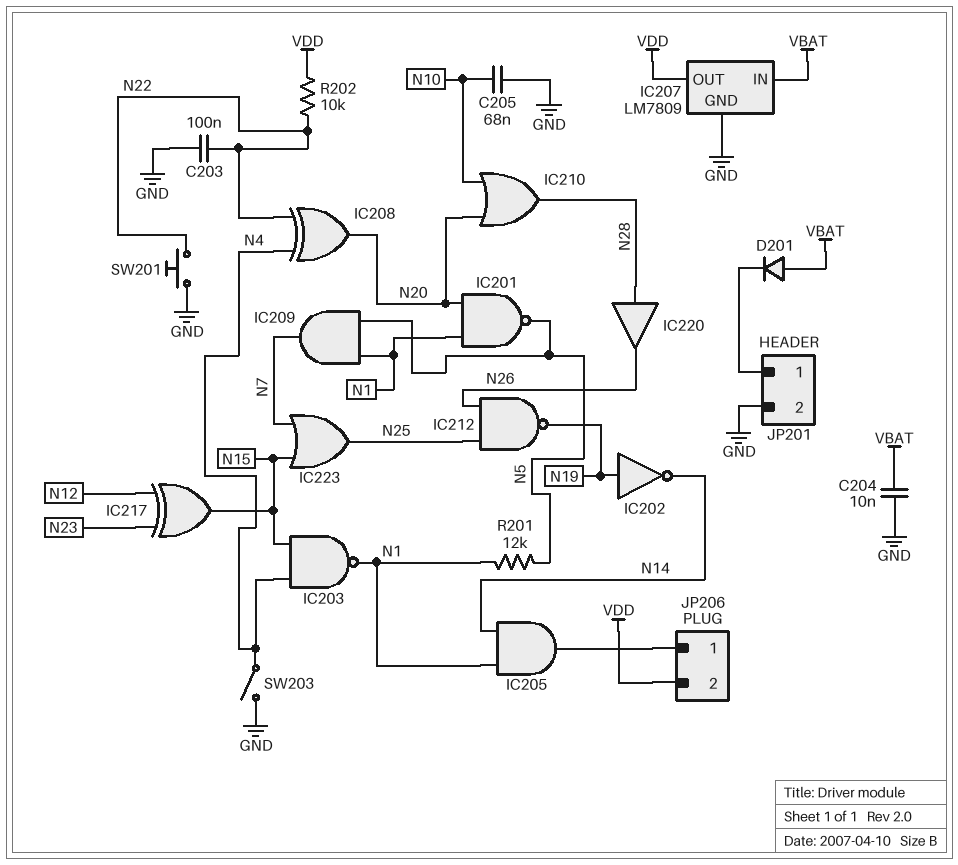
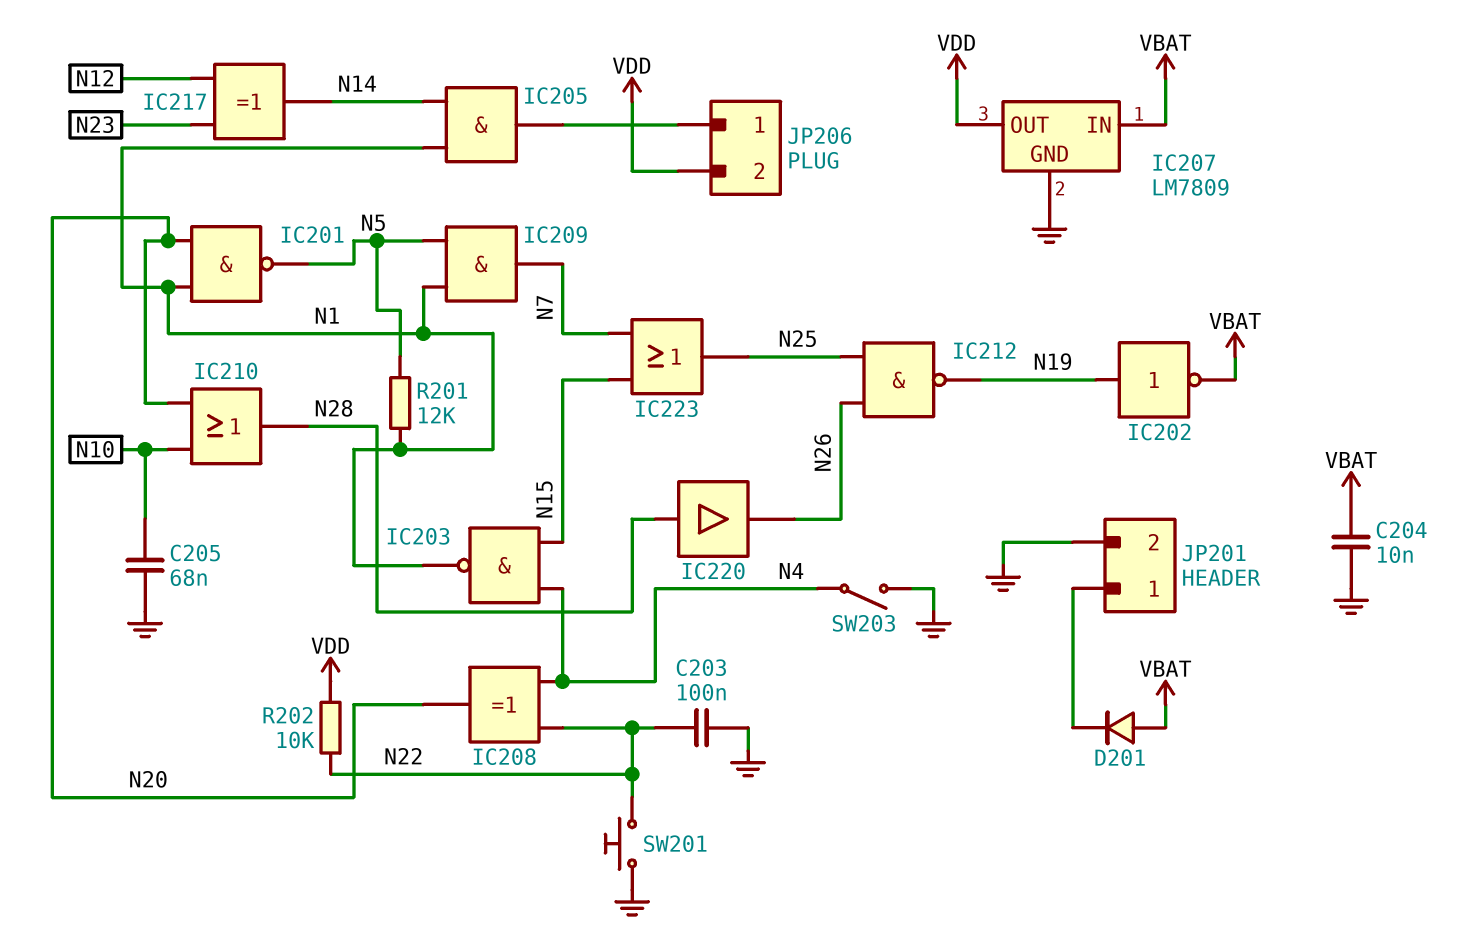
IC202: NOT (in N19, out N14) -> NOT (in N19, out VBAT)
IC217: XOR (in N12, in N23, out N15) -> XOR (in N12, in N23, out N14)

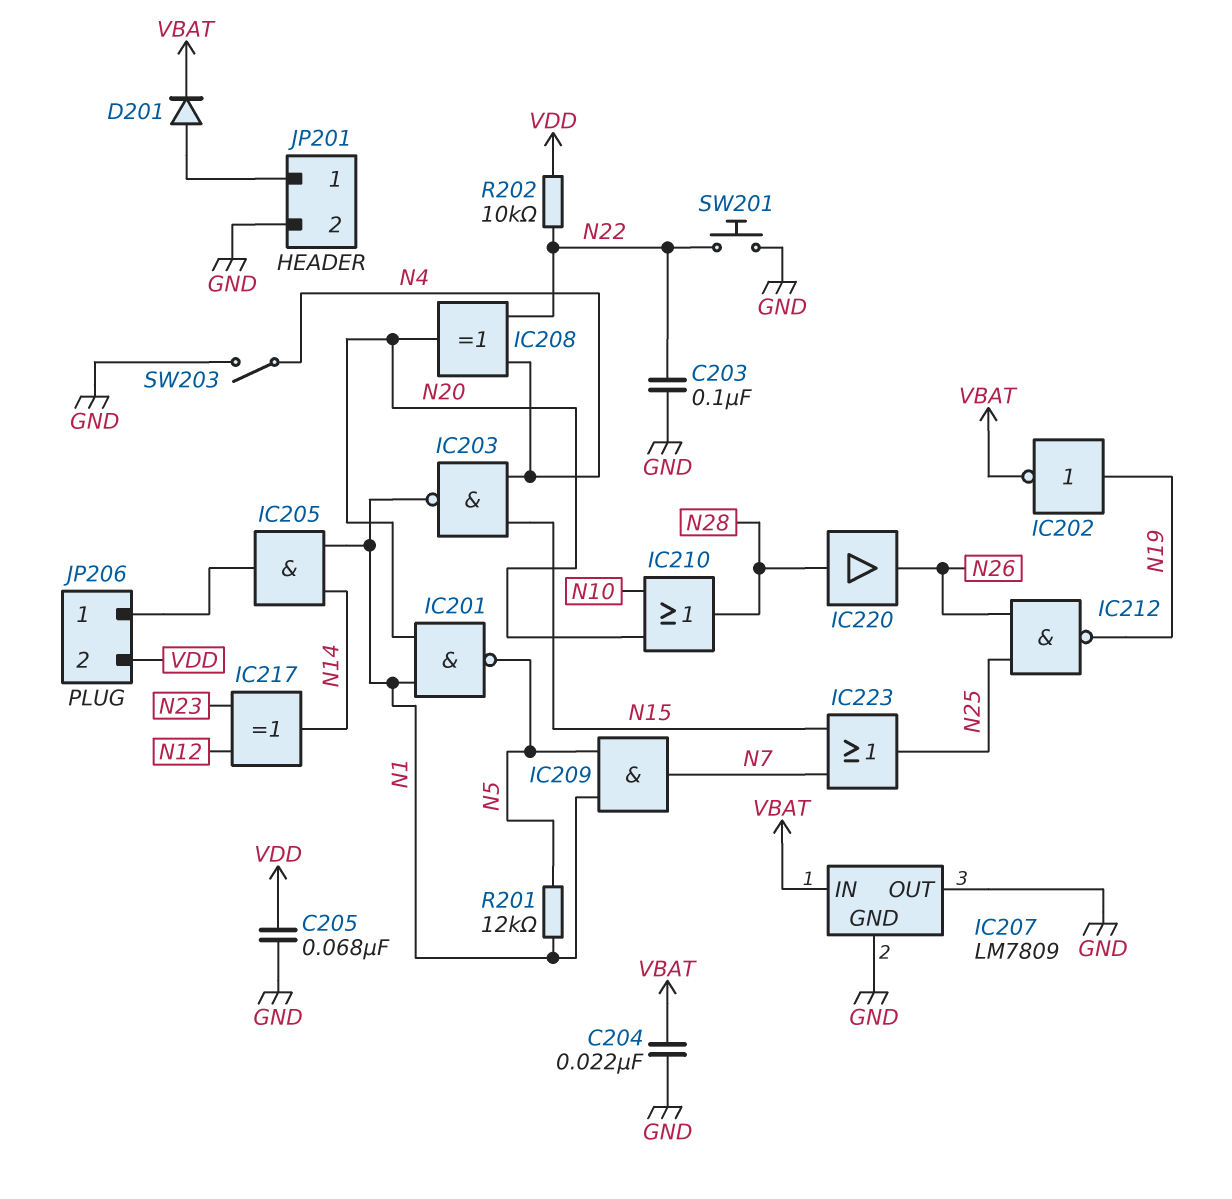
C204: 10nF (GND, VBAT) -> 22nF (GND, VBAT)
C205: 68nF (GND, N10) -> 68nF (GND, VDD)
D201: diode (A VBAT, K JP201/1) -> diode (A JP201/1, K VBAT)
IC207 pin OUT: VDD -> GND

